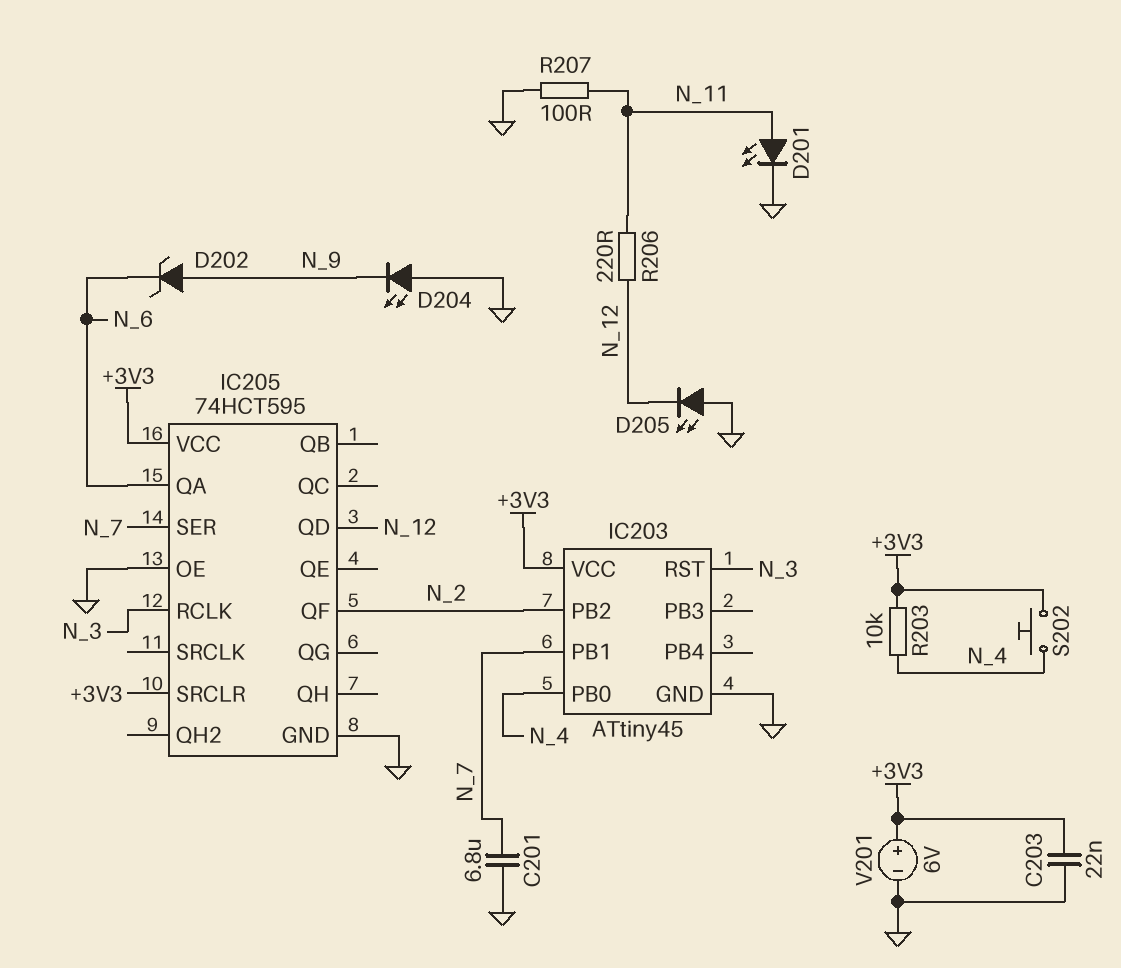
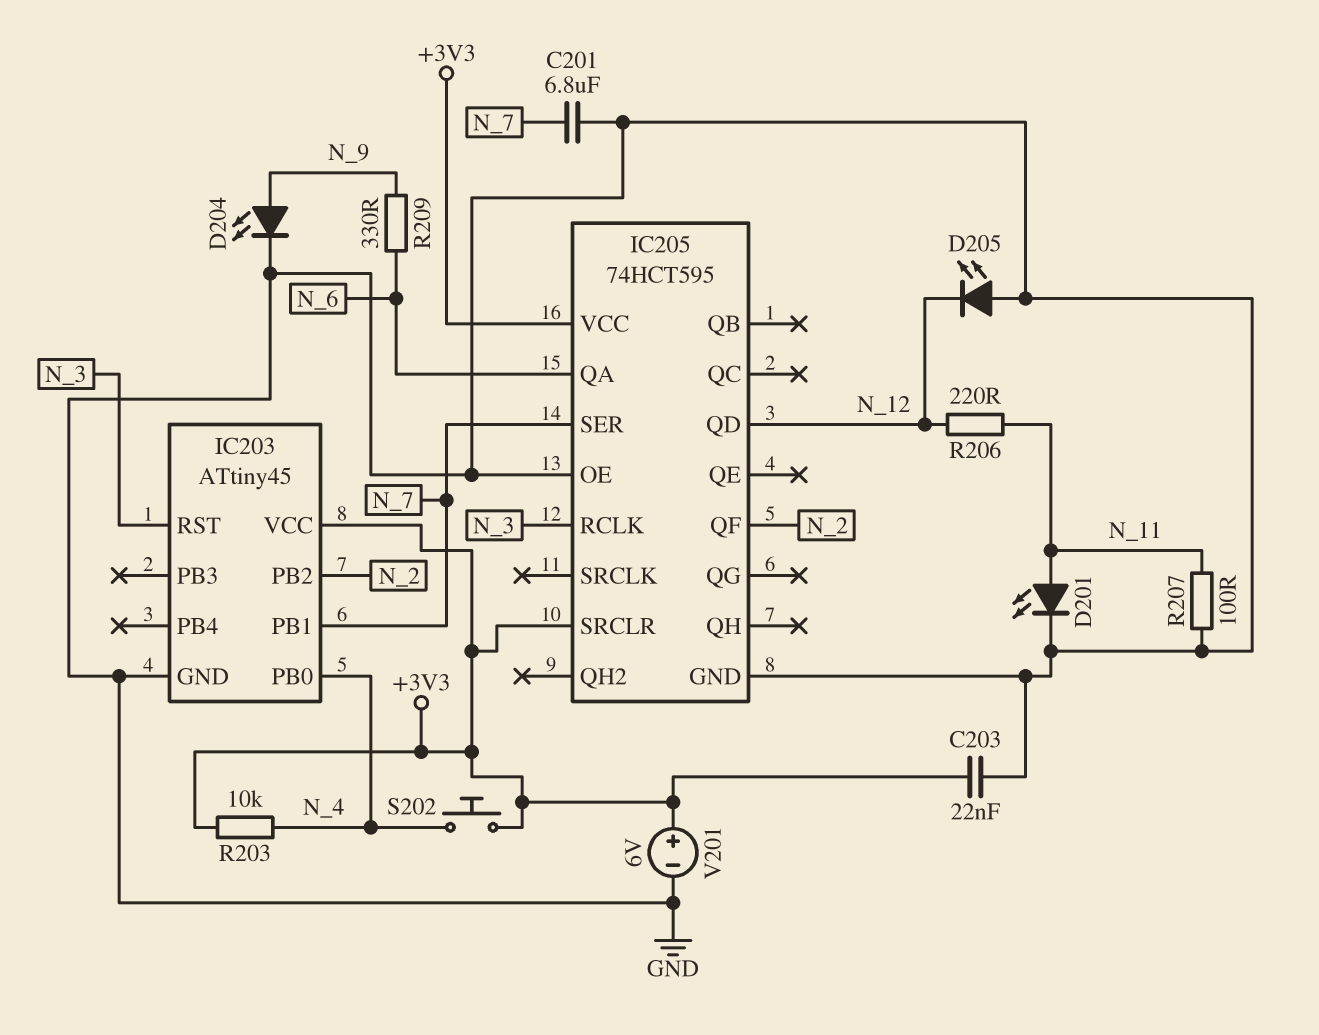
D202: zener (A N_9, K N_6) -> none
D204: LED (A GND, K N_9) -> LED (A N_9, K GND)
R209: none -> 330 (N_6, N_9)

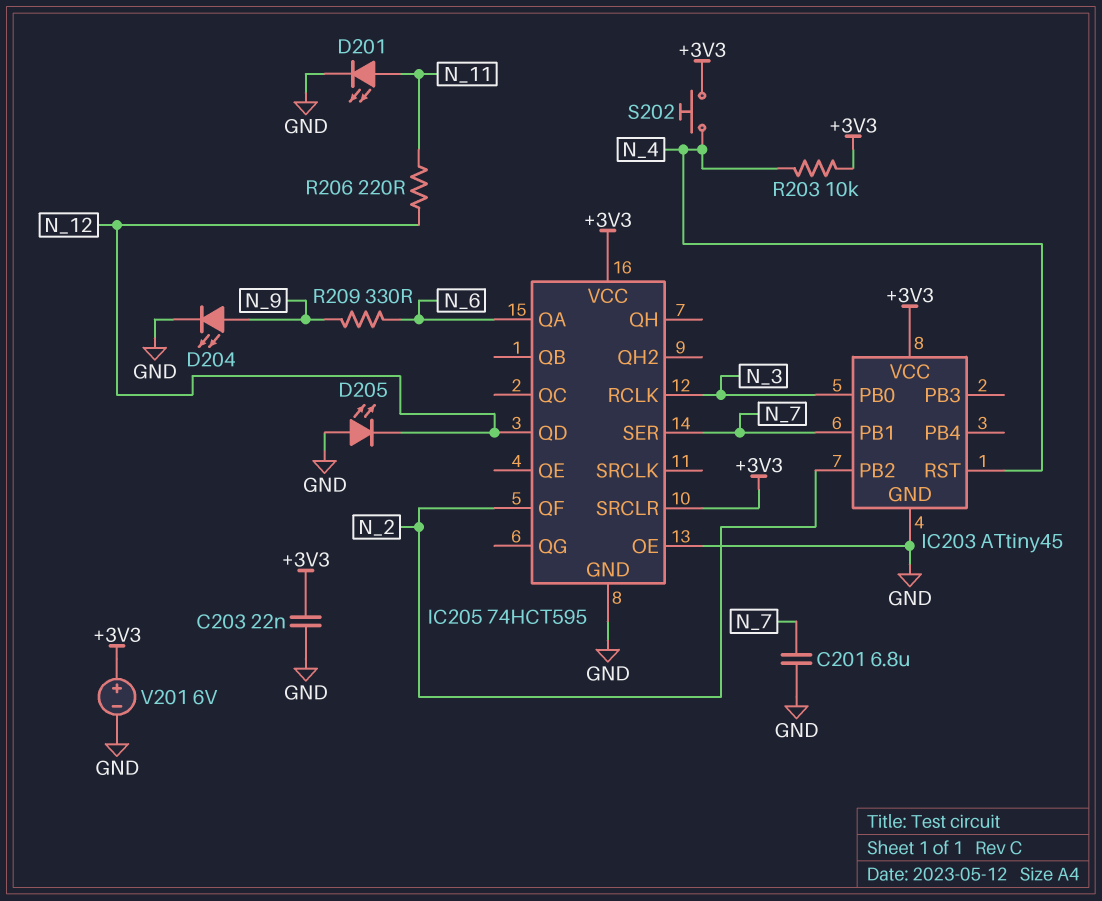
IC203 pin PB0: N_4 -> N_3
IC203 pin RST: N_3 -> N_4
R207: 100 (GND, N_11) -> none

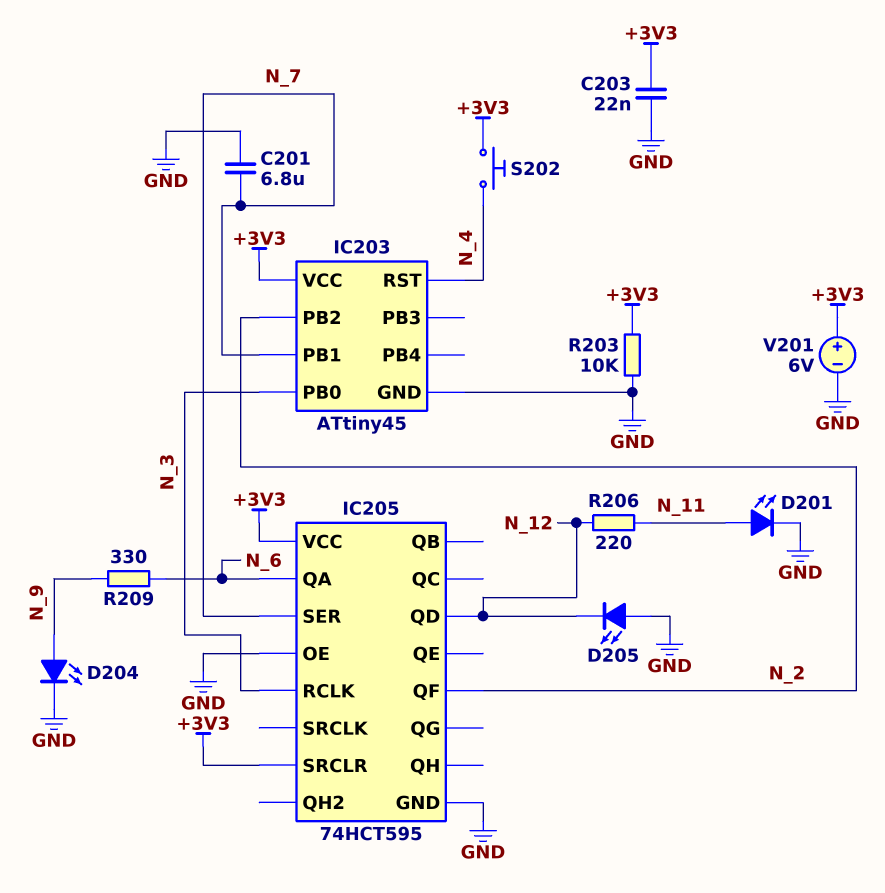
R203: 10k (+3V3, N_4) -> 10k (+3V3, GND)

